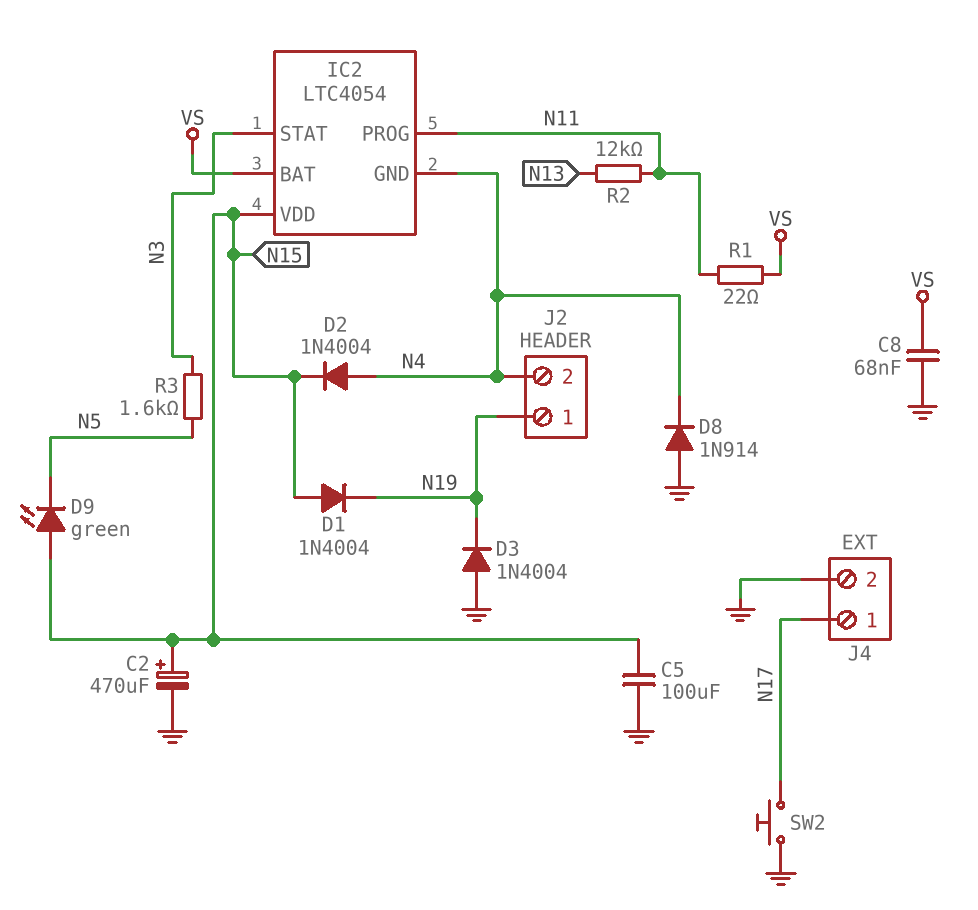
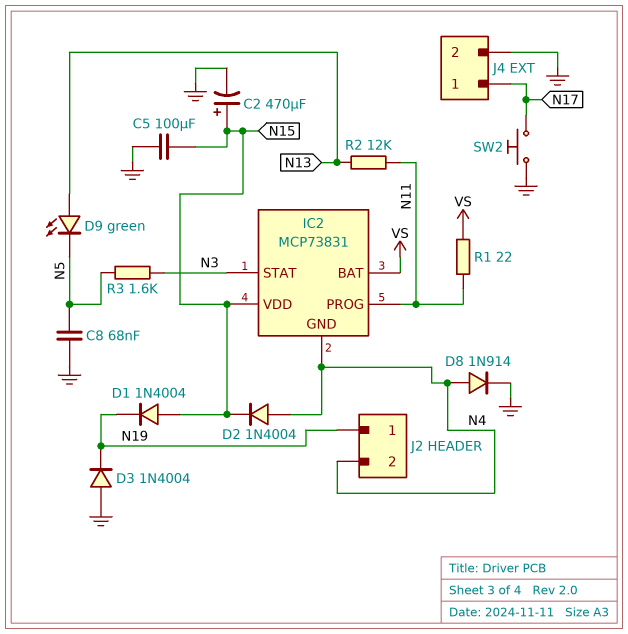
C8: 68nF (GND, VS) -> 68nF (GND, N5)
D8: diode 1N914 (A GND, K N4) -> diode 1N914 (A N4, K GND)
D9: LED green (A N15, K N5) -> LED green (A N13, K N5)
IC2: LTC4054 -> MCP73831

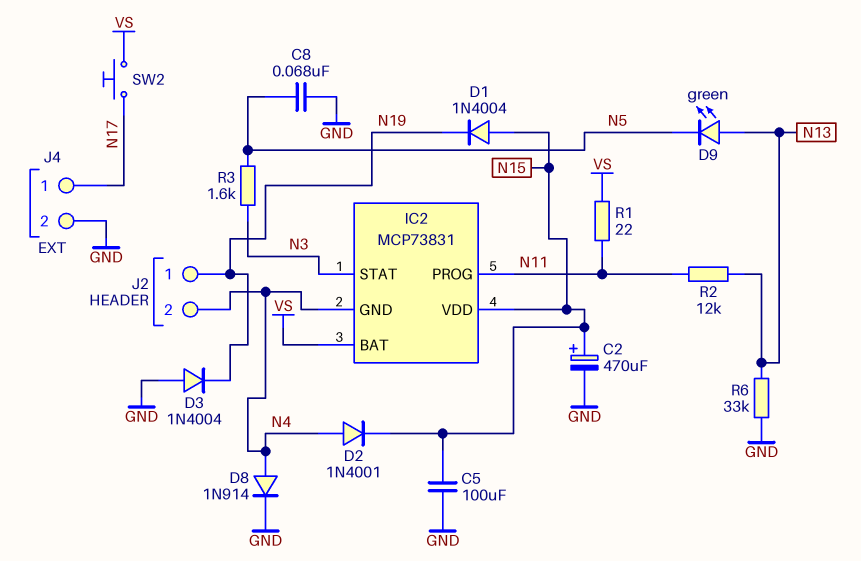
D2: diode 1N4004 (A N4, K N15) -> diode 1N4001 (A N4, K N15)
R6: none -> 33k (GND, N13)
SW2: button (GND, N17) -> button (N17, VS)

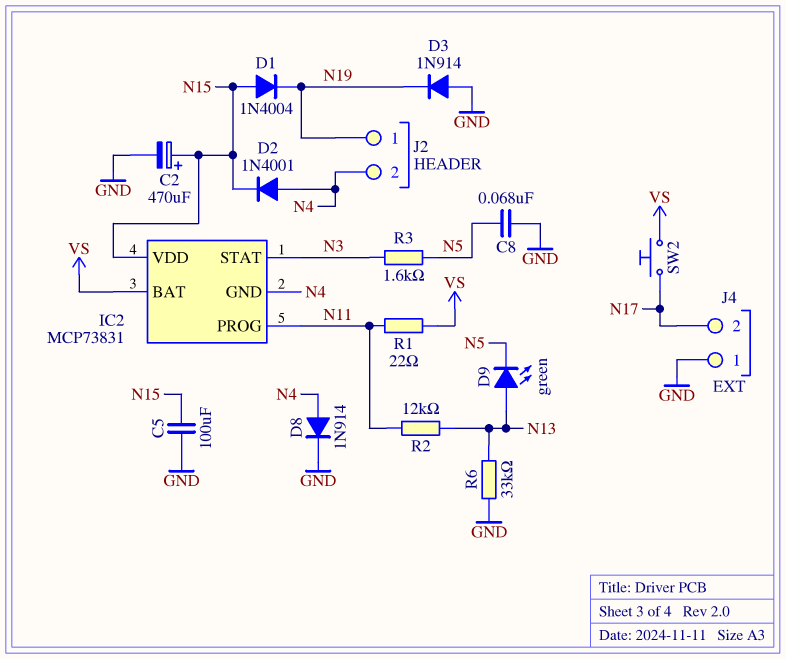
D3: diode 1N4004 (A GND, K N19) -> diode 1N914 (A GND, K N19)
J4 pin 1: N17 -> GND
J4 pin 2: GND -> N17

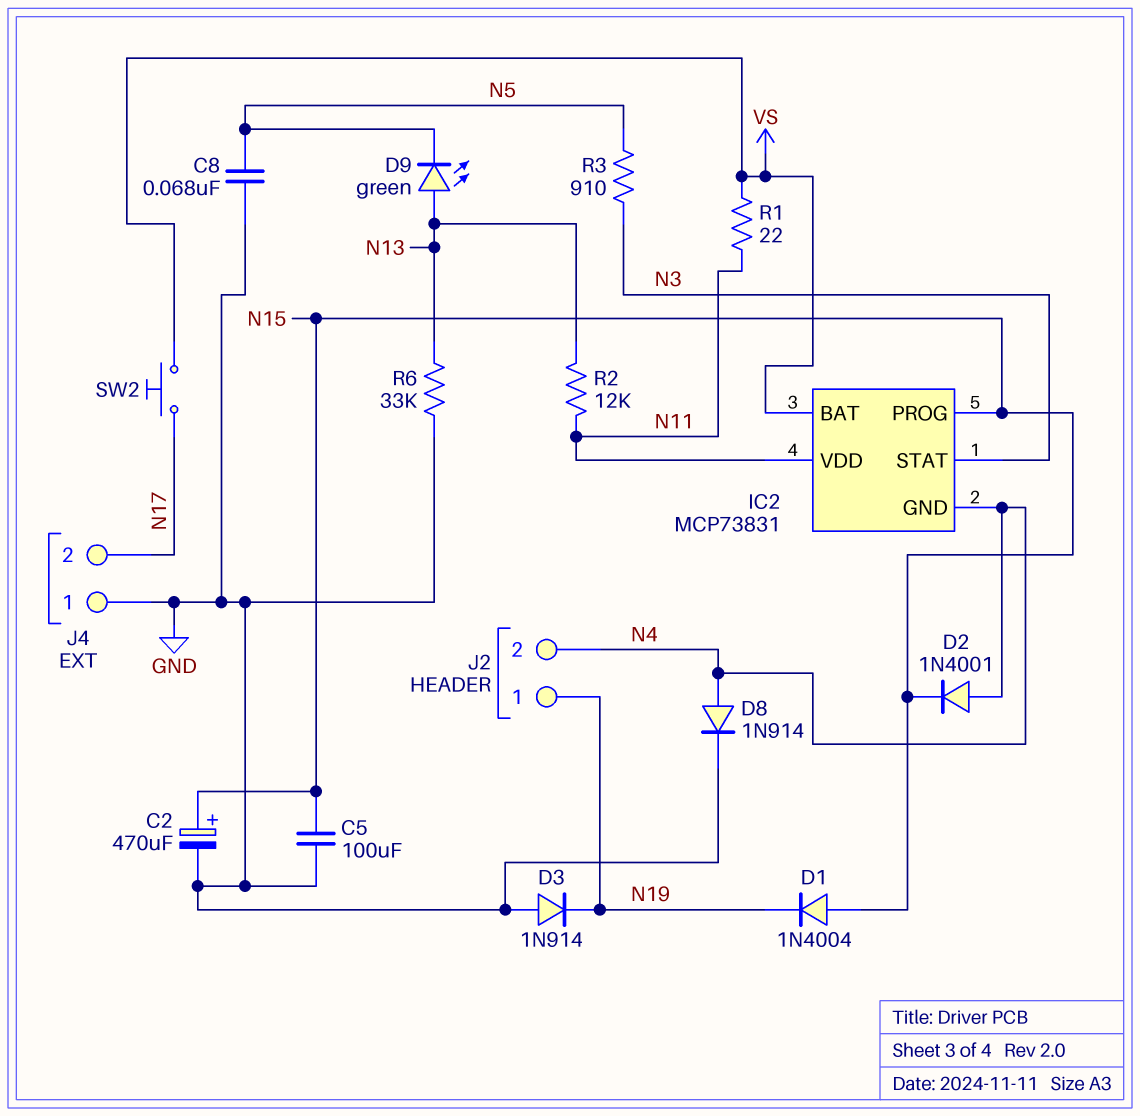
IC2 pin PROG: N11 -> N15
IC2 pin VDD: N15 -> N11
R3: 1.6k (N3, N5) -> 910 (N3, N5)

